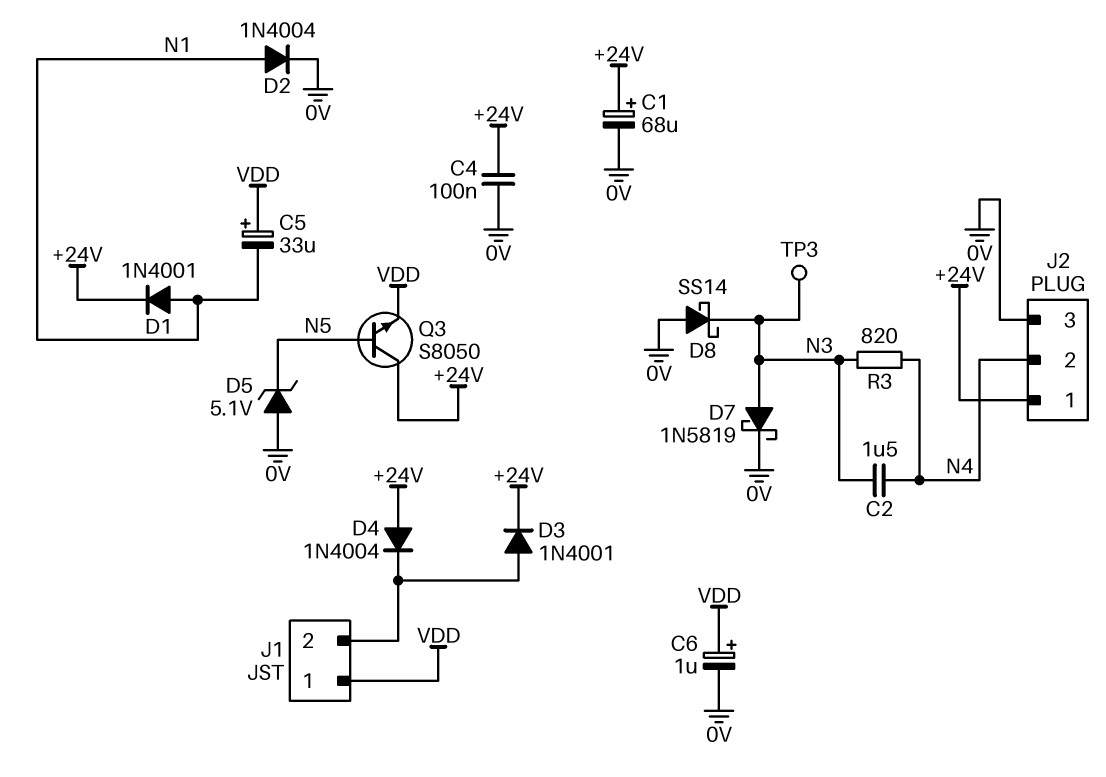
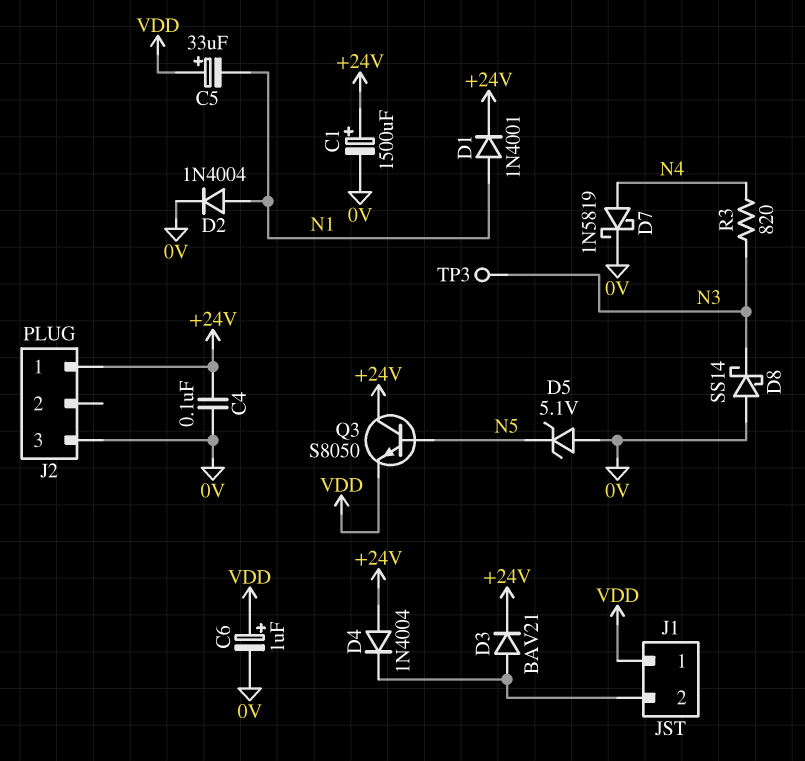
C1: 68uF (plus +24V, minus 0V) -> 1500uF (plus +24V, minus 0V)
C2: 1.5uF (N3, N4) -> none
D3: diode 1N4001 (A J1/2, K +24V) -> diode BAV21 (A J1/2, K +24V)
D7: schottky 1N5819 (A N3, K 0V) -> schottky 1N5819 (A N4, K 0V)
J2 pin 2: N4 -> none

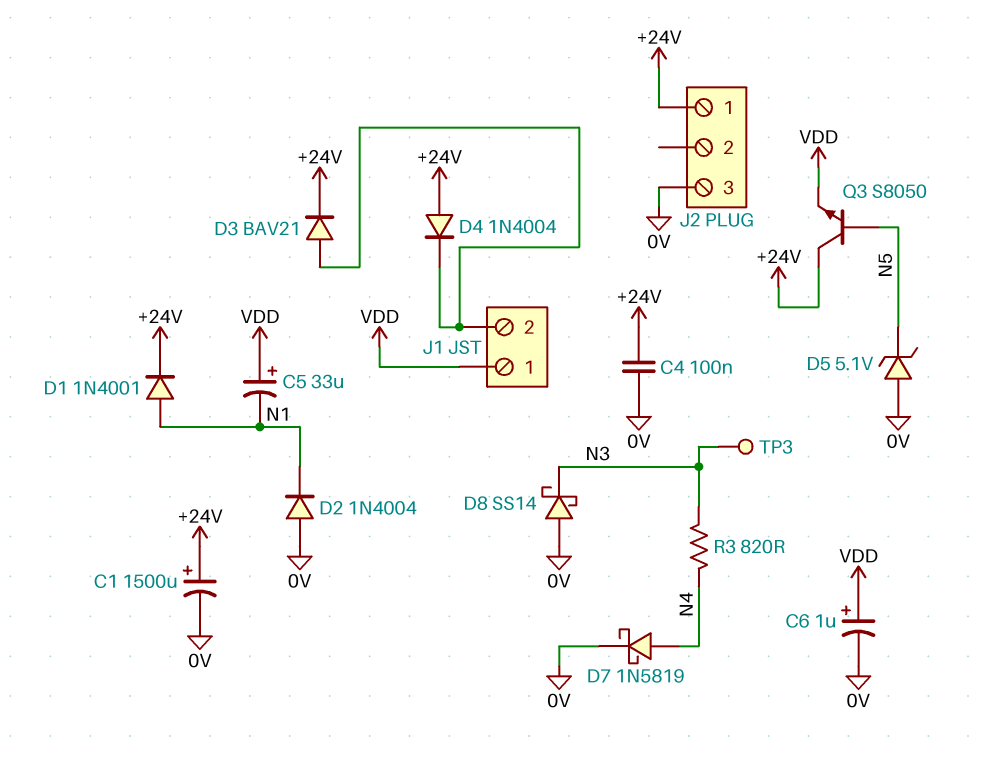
D2: diode 1N4004 (A N1, K 0V) -> diode 1N4004 (A 0V, K N1)

